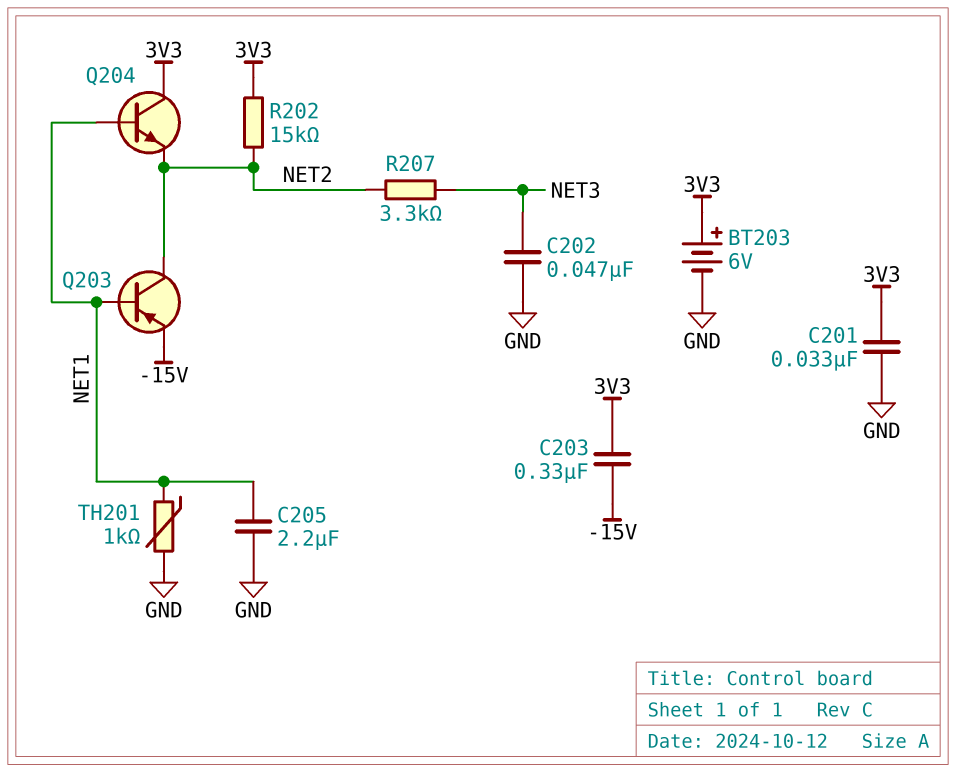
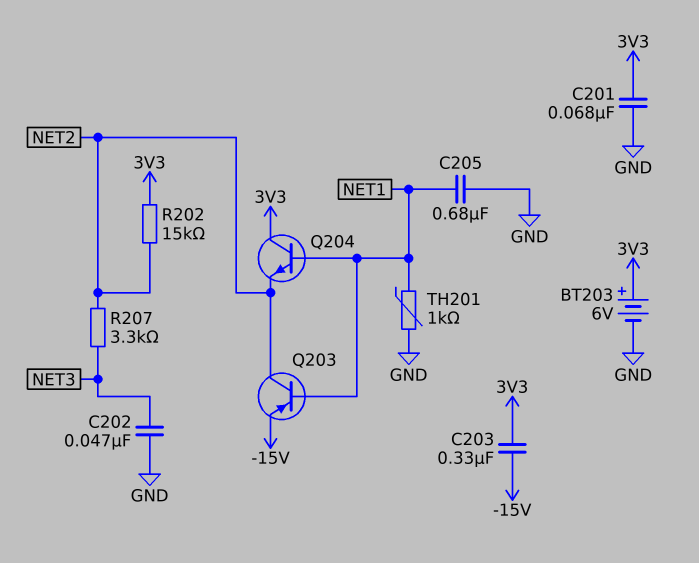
C201: 33nF (3V3, GND) -> 68nF (3V3, GND)
C205: 2.2uF (GND, NET1) -> 680nF (GND, NET1)

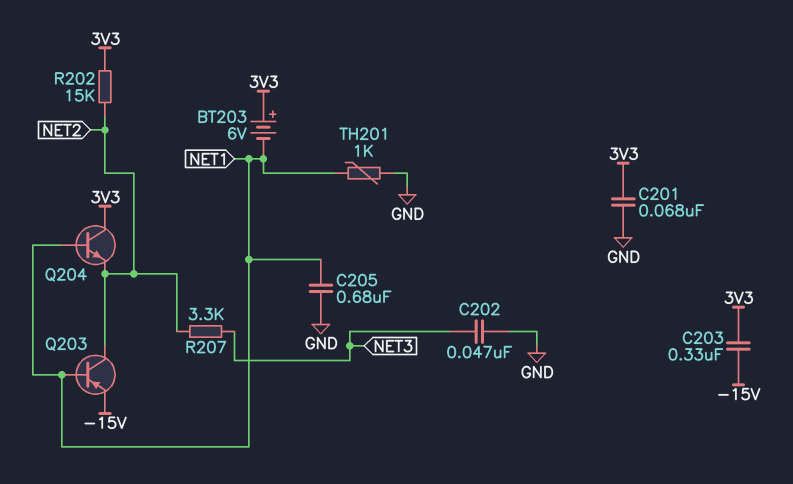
BT203: 6V (plus 3V3, minus GND) -> 6V (plus 3V3, minus NET1)

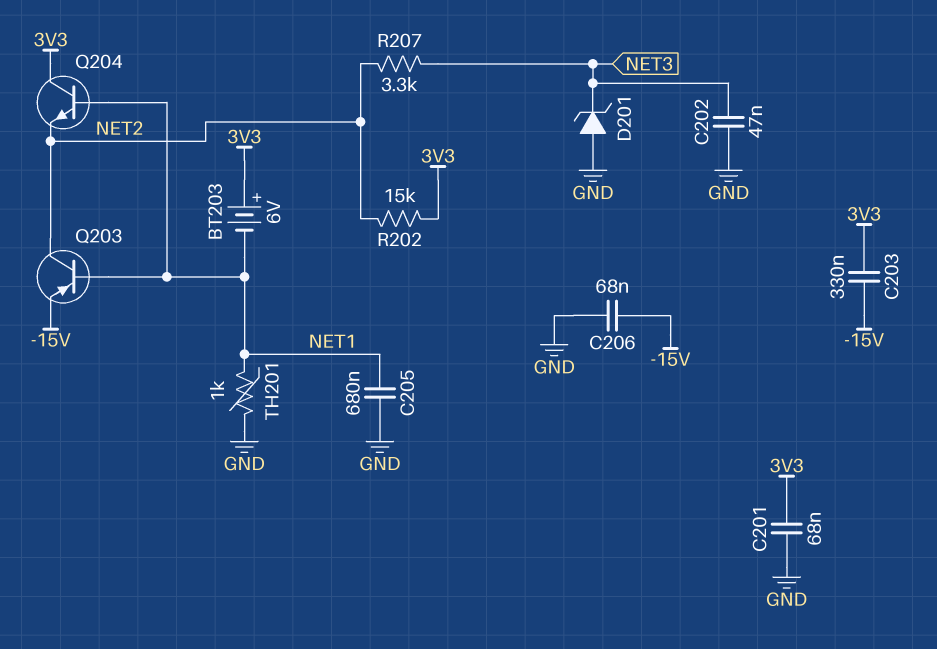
C206: none -> 68nF (-15V, GND)
D201: none -> zener (A GND, K NET3)

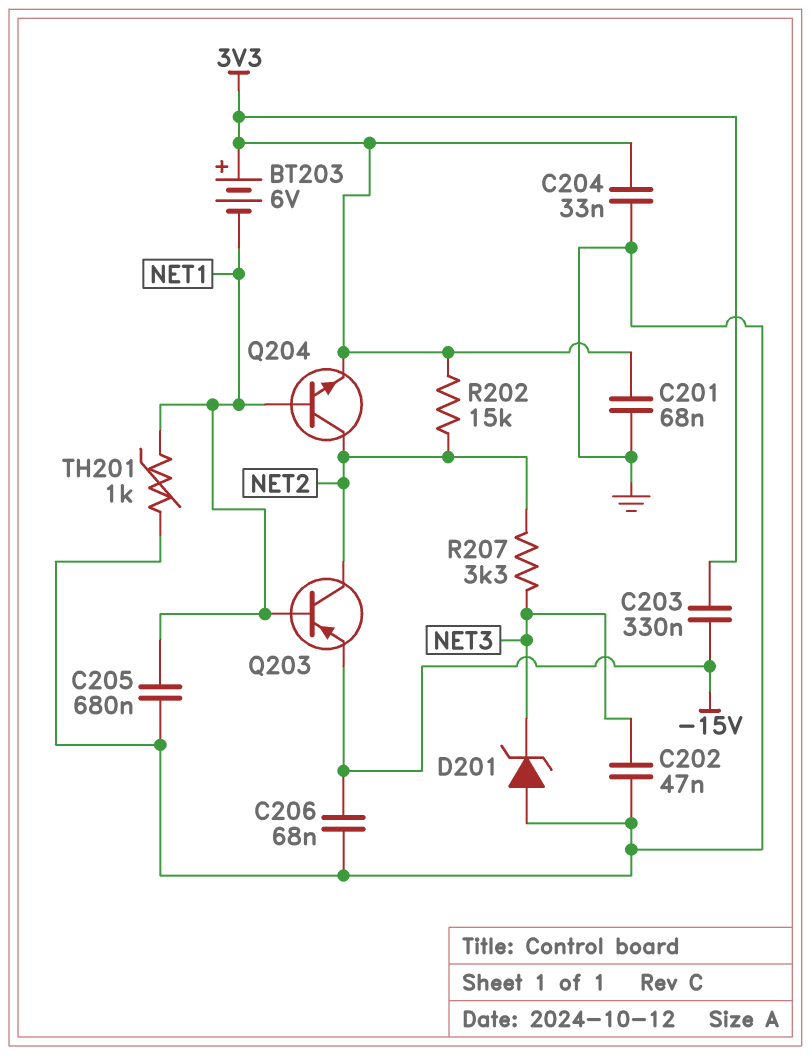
C204: none -> 33nF (3V3, GND)
Q204: NPN (B NET1, C 3V3, E NET2) -> NPN (B NET1, C NET2, E 3V3)

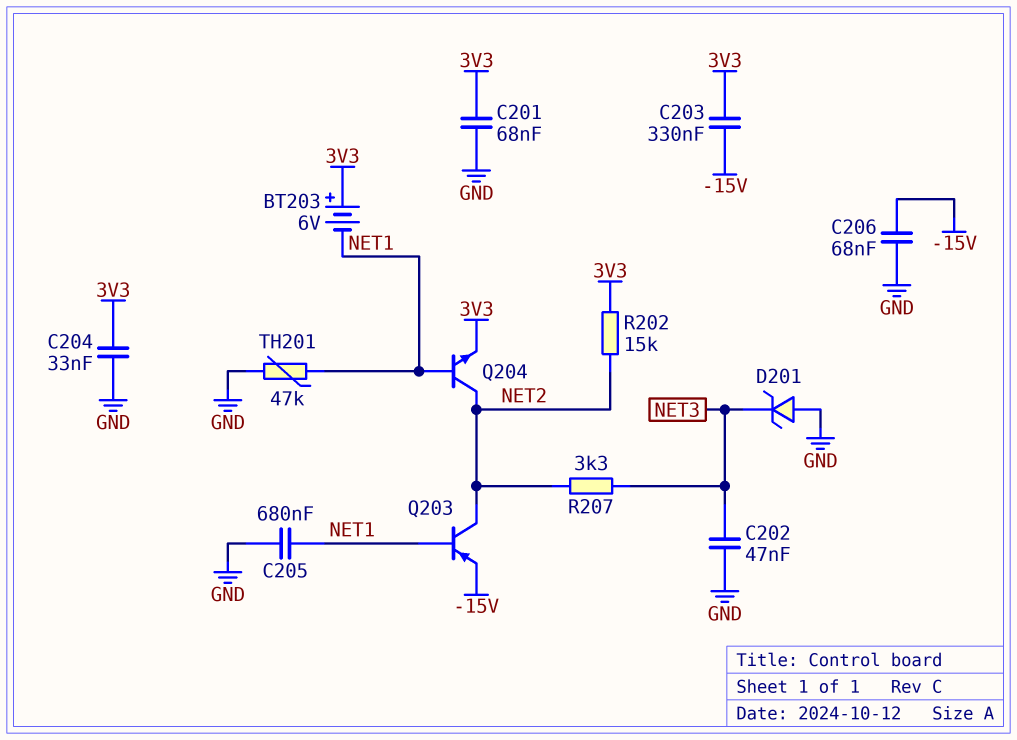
TH201: 1k (GND, NET1) -> 47k (GND, NET1)

